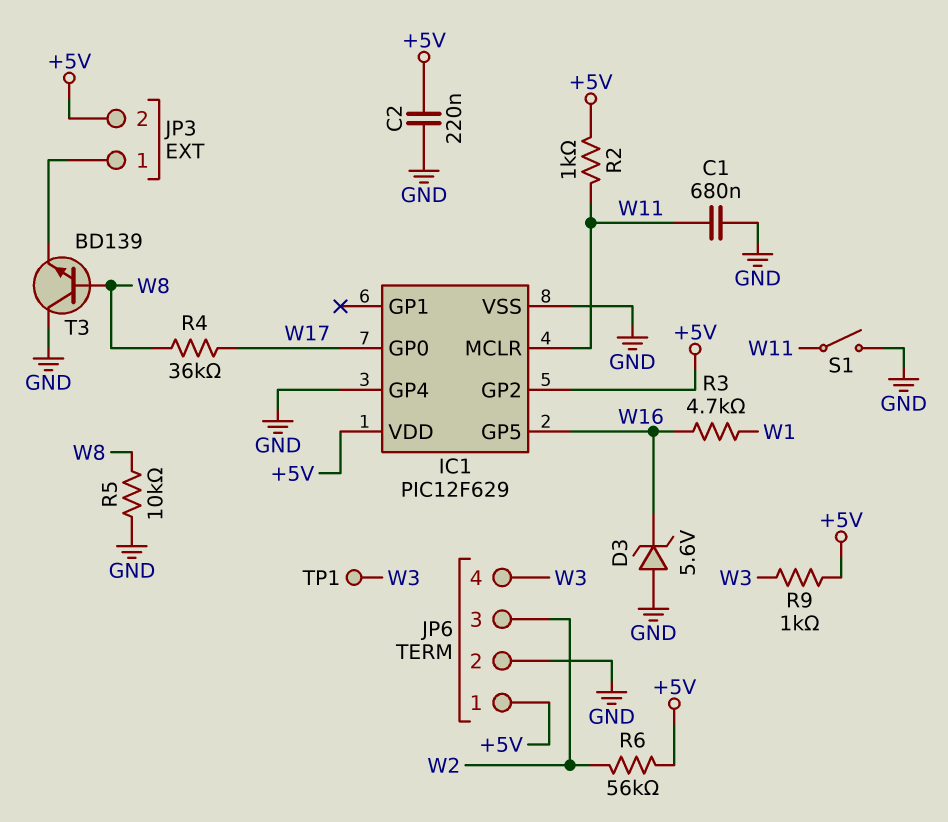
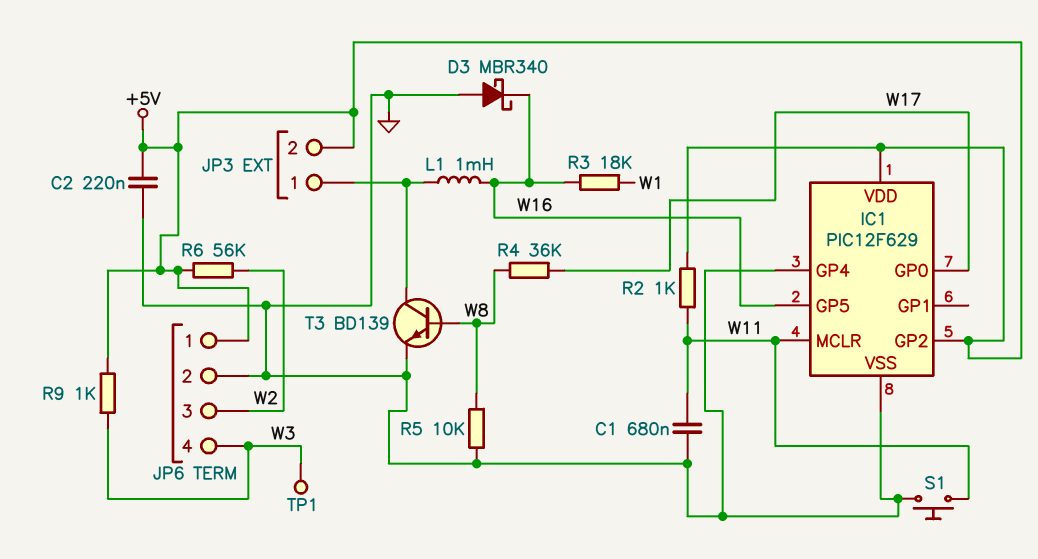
D3: zener 5.6V (A GND, K W16) -> schottky MBR340 (A GND, K W16)
L1: none -> 1mH (JP3/1, W16)
R3: 4.7k (W1, W16) -> 18k (W1, W16)
S1: switch (GND, W11) -> button (GND, W11)
T3: NPN BD139 (B W8, C GND, E JP3/1) -> NPN BD139 (B W8, C JP3/1, E GND)

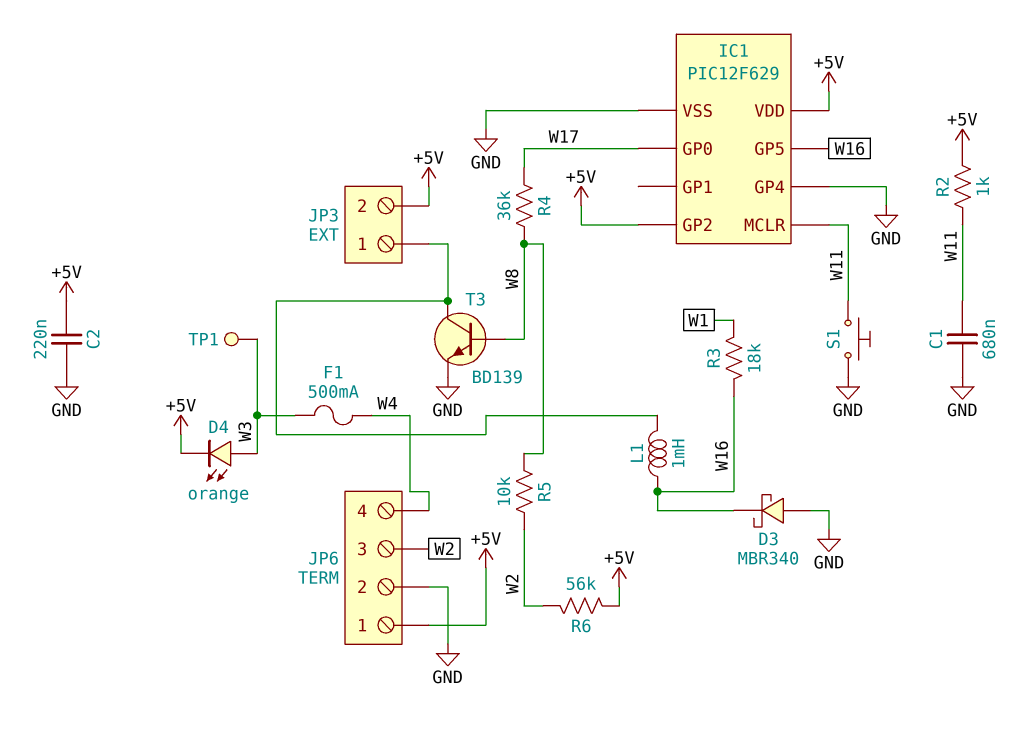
D4: none -> LED orange (A W3, K +5V)
F1: none -> 500mA (W3, W4)
JP6 pin 4: W3 -> W4
R5: 10k (GND, W8) -> 10k (W2, W8)
R9: 1k (+5V, W3) -> none

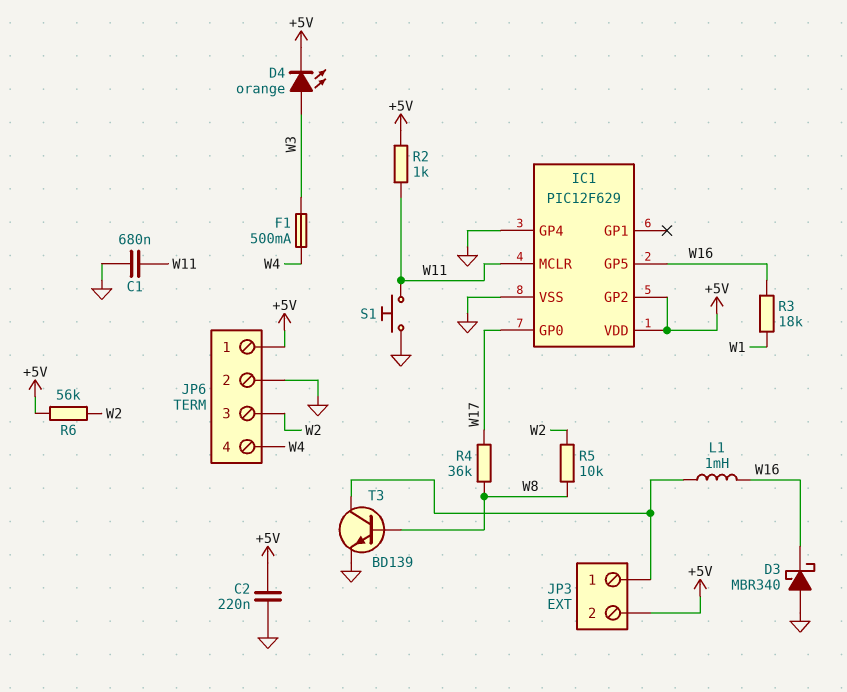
TP1: test point (W3) -> none

